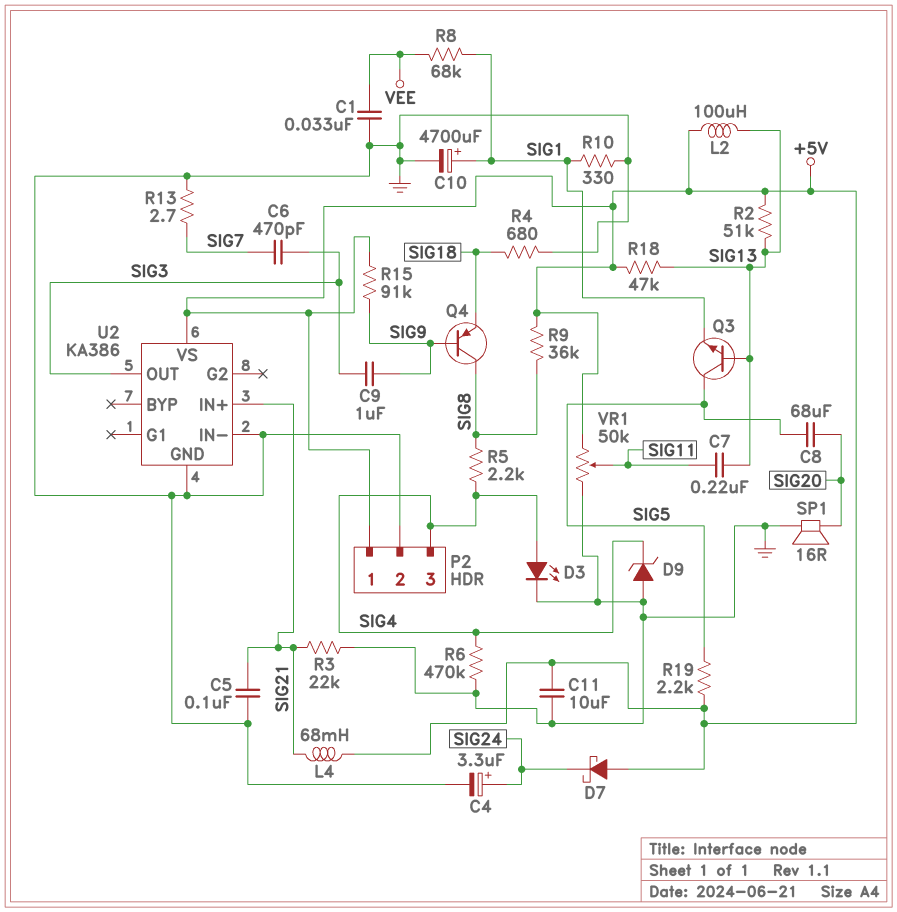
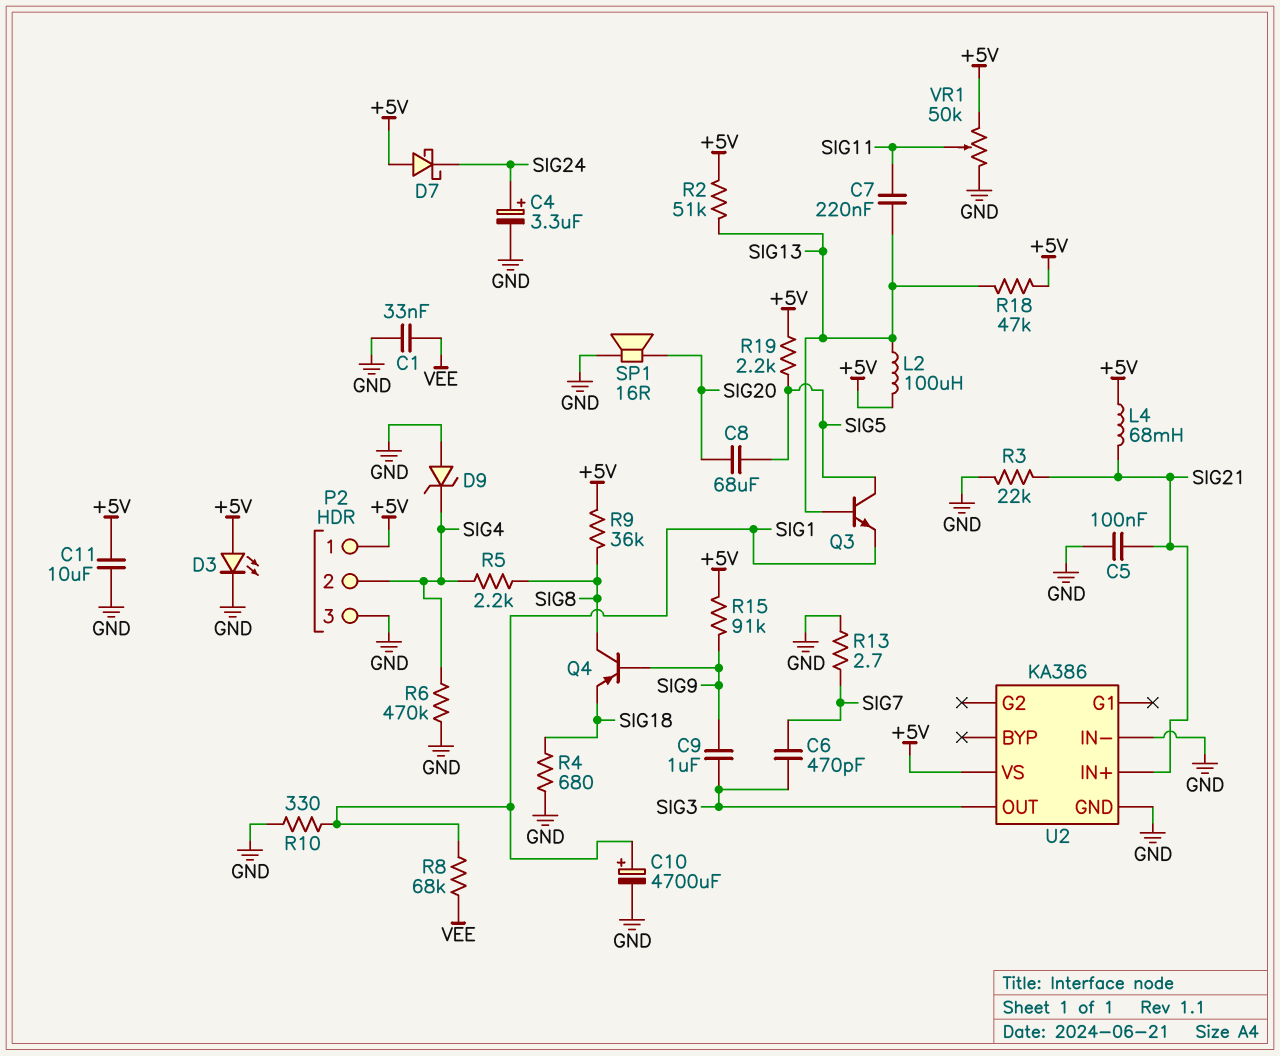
D3: LED (A SIG4, K GND) -> LED (A +5V, K GND)
P2 pin 2: GND -> SIG4
P2 pin 3: SIG4 -> GND

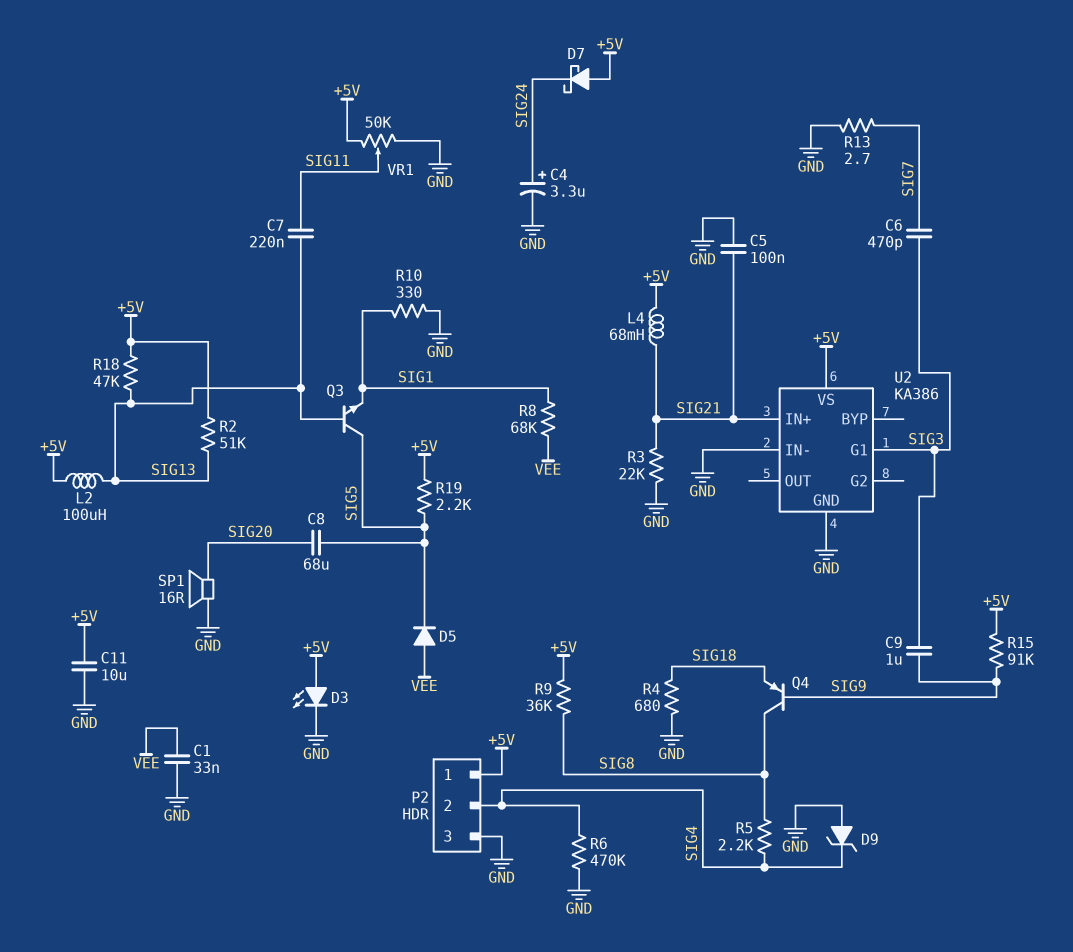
C10: 4700uF (plus SIG1, minus GND) -> none
D5: none -> diode (A VEE, K SIG5)
U2 pin G1: none -> SIG3
U2 pin OUT: SIG3 -> none

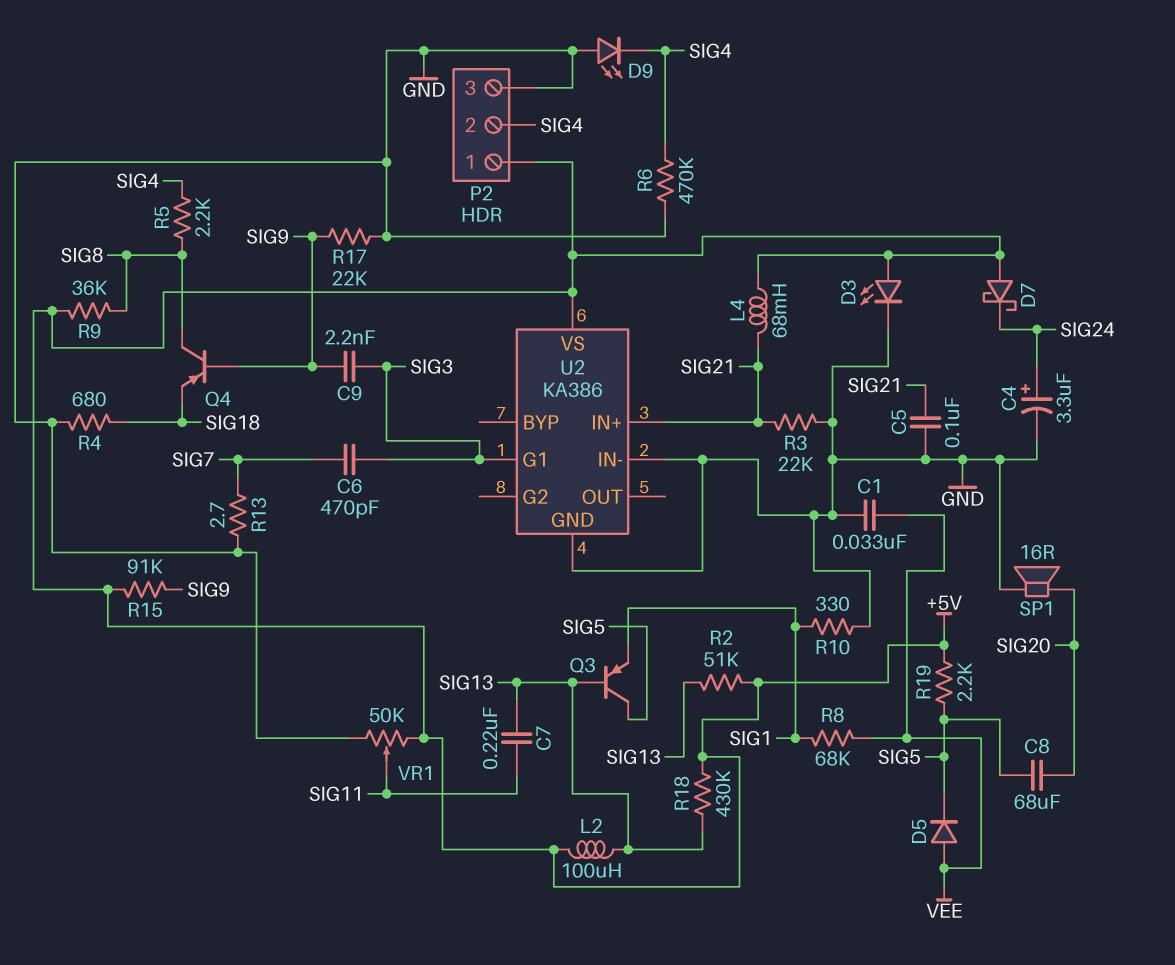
C9: 1uF (SIG3, SIG9) -> 2.2nF (SIG3, SIG9)
C11: 10uF (+5V, GND) -> none
D9: zener (A GND, K SIG4) -> LED (A GND, K SIG4)
Q3: NPN (B SIG13, C SIG5, E SIG1) -> PNP (B SIG13, C SIG5, E SIG1)
R17: none -> 22k (GND, SIG9)
R18: 47k (+5V, SIG13) -> 430k (+5V, SIG13)

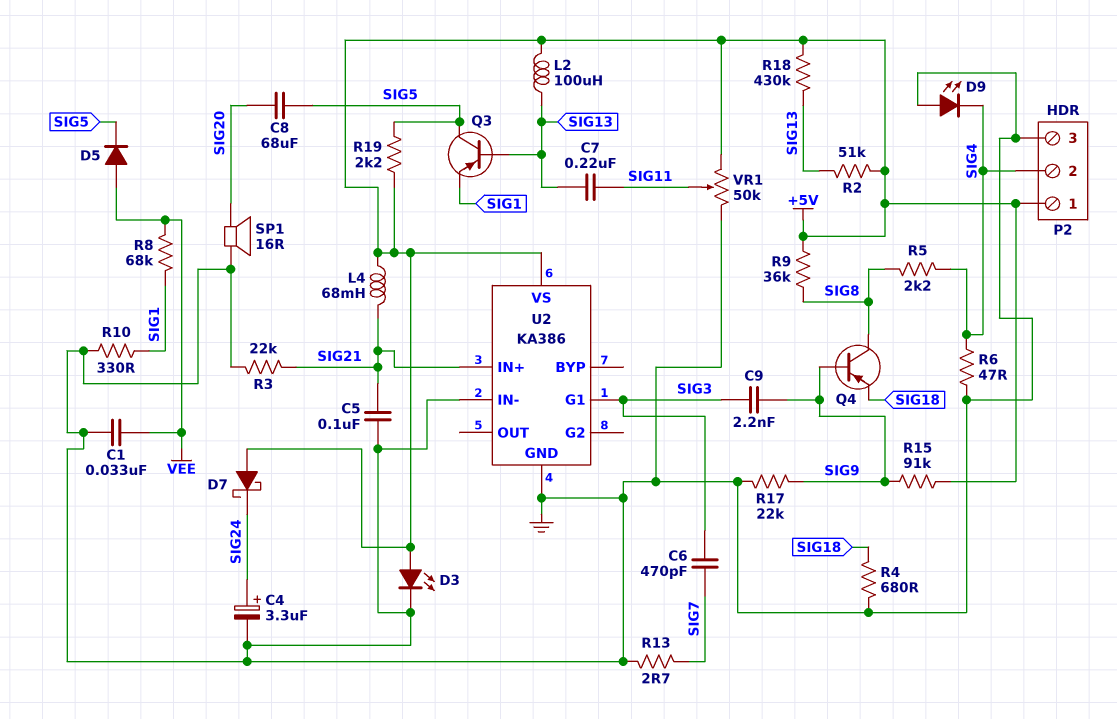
R6: 470k (GND, SIG4) -> 47 (GND, SIG4)

